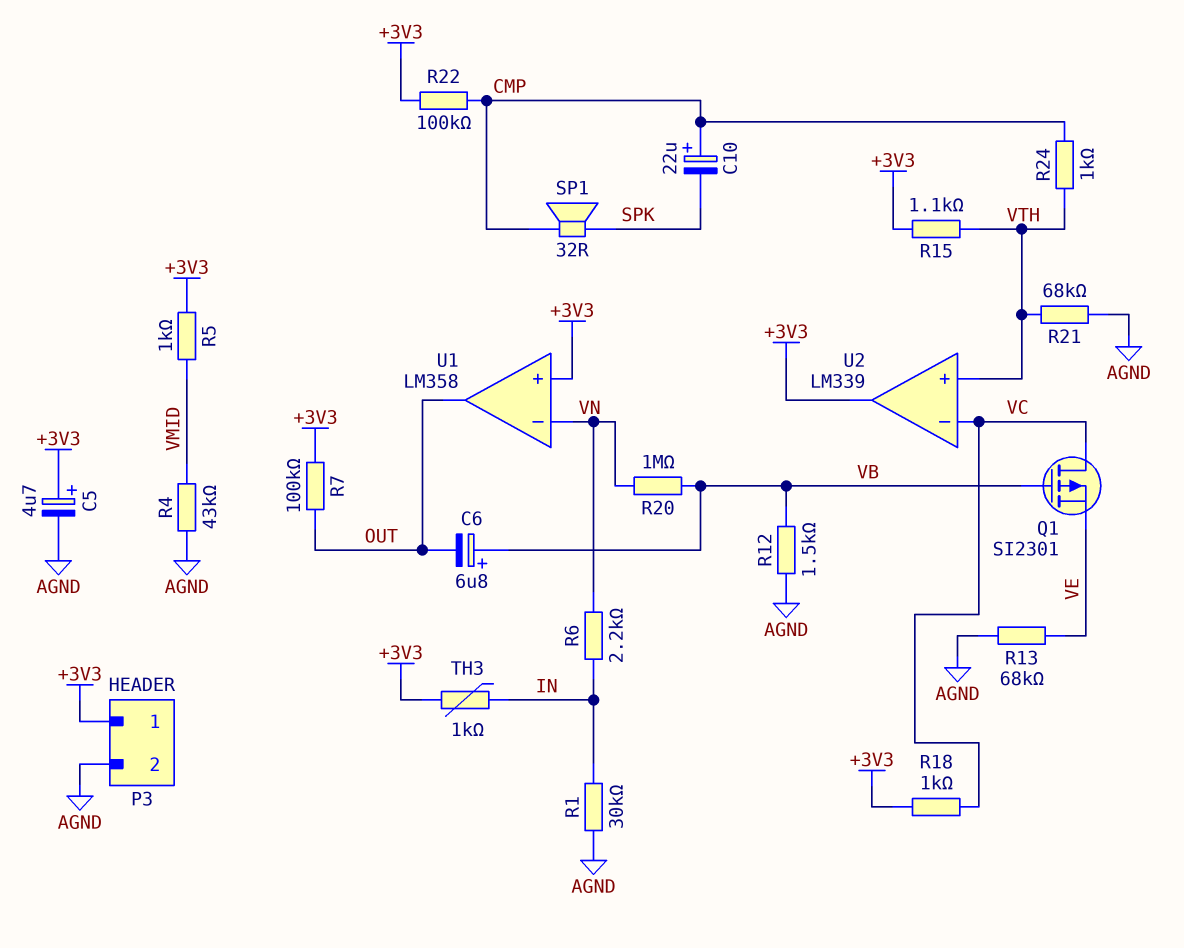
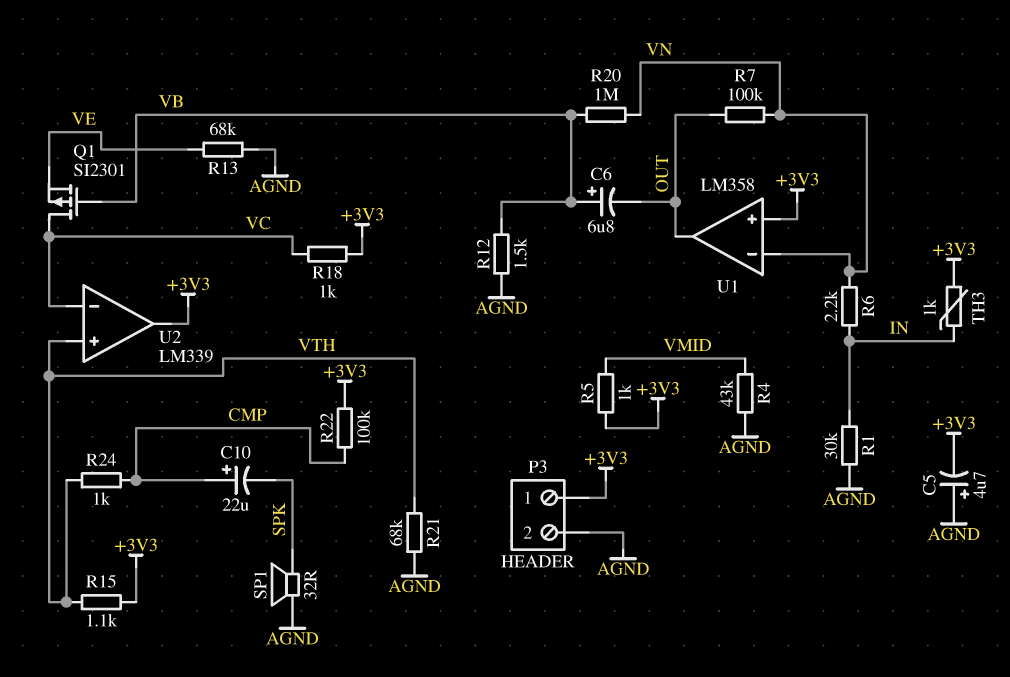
C5: 4.7uF (plus +3V3, minus AGND) -> 4.7uF (plus AGND, minus +3V3)
R7: 100k (+3V3, OUT) -> 100k (OUT, VN)
SP1: speaker 32R (CMP, SPK) -> speaker 32R (AGND, SPK)

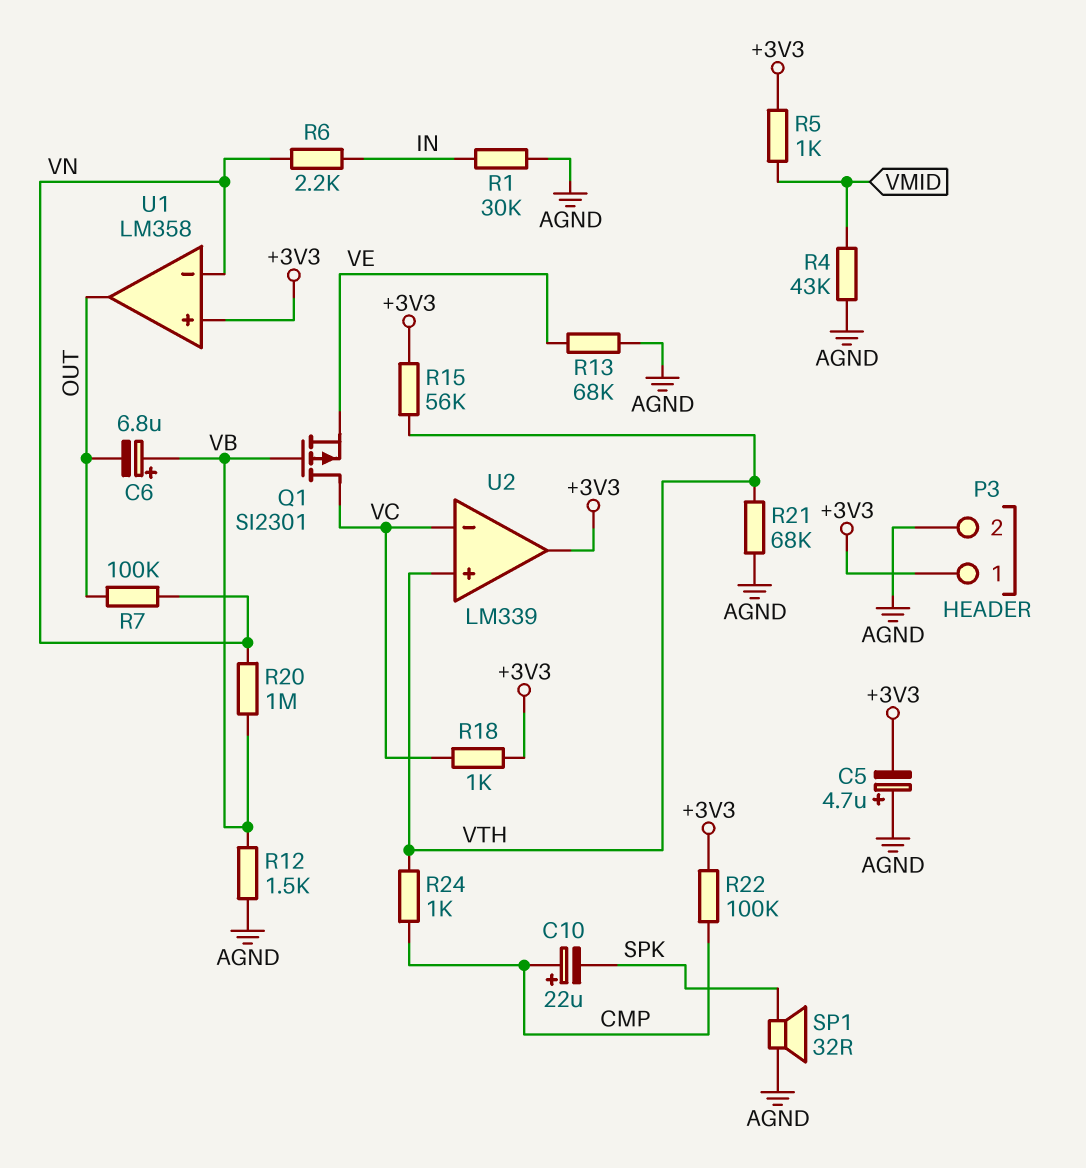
R15: 1.1k (+3V3, VTH) -> 56k (+3V3, VTH)
TH3: 1k (+3V3, IN) -> none

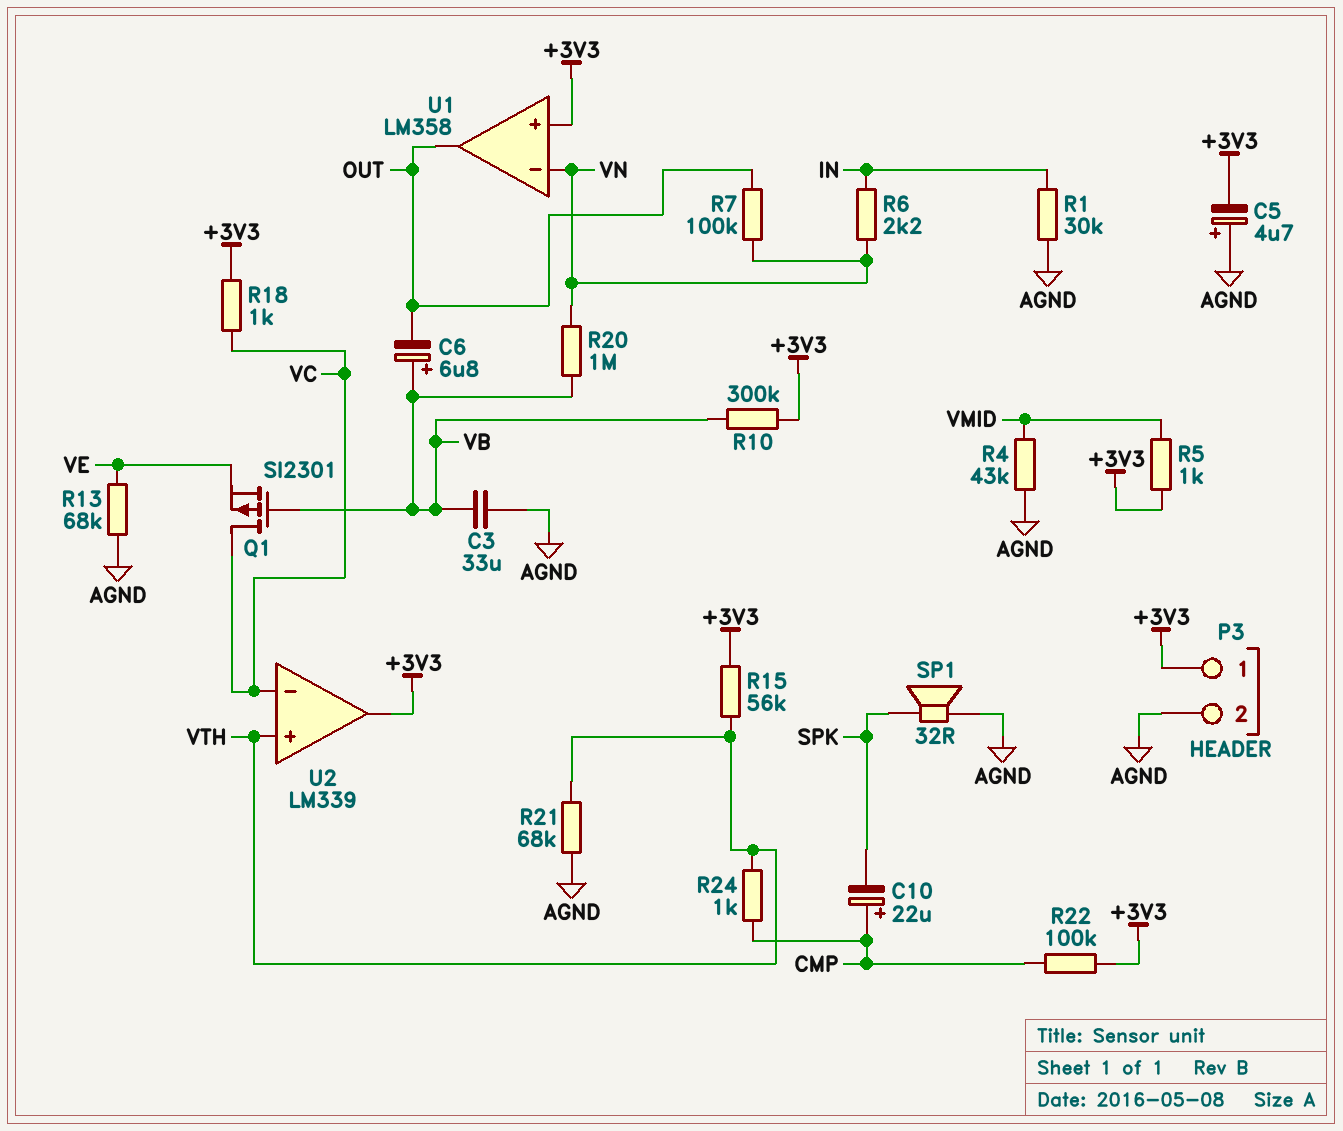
C3: none -> 33uF (AGND, VB)
R10: none -> 300k (+3V3, VB)
R12: 1.5k (AGND, VB) -> none

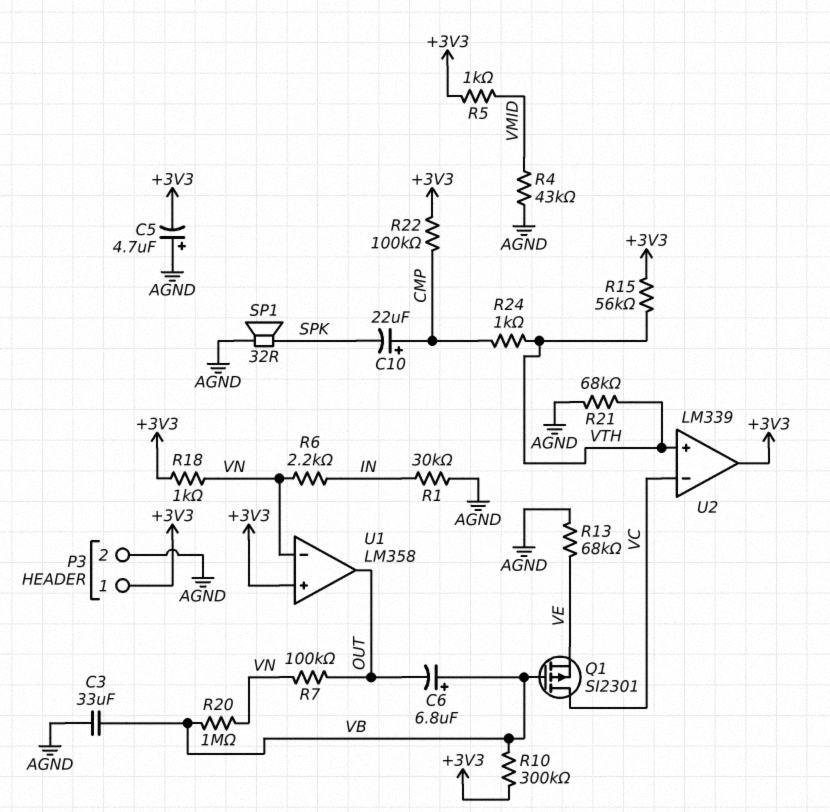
R18: 1k (+3V3, VC) -> 1k (+3V3, VN)

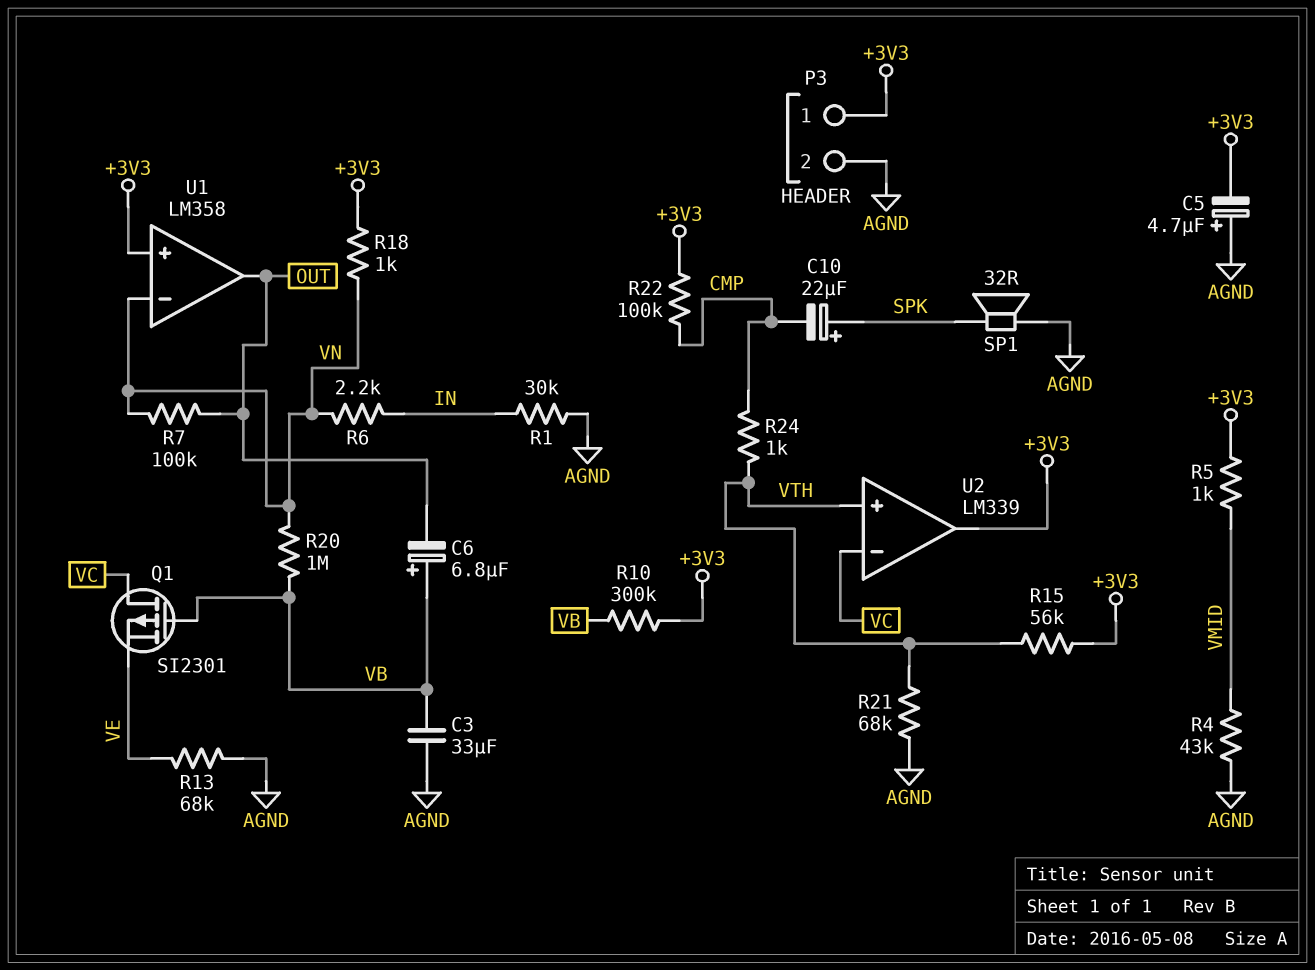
C10: 22uF (plus CMP, minus SPK) -> 22uF (plus SPK, minus CMP)

